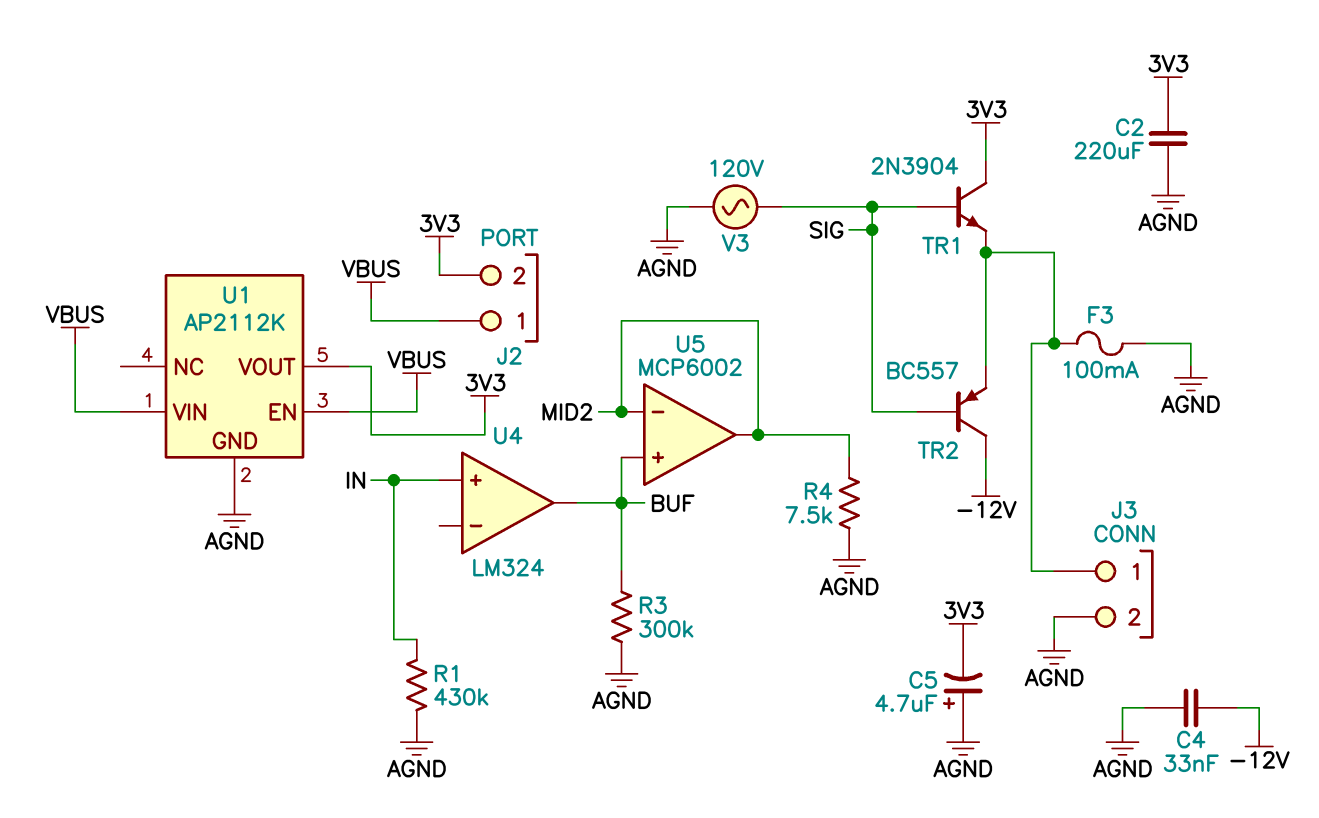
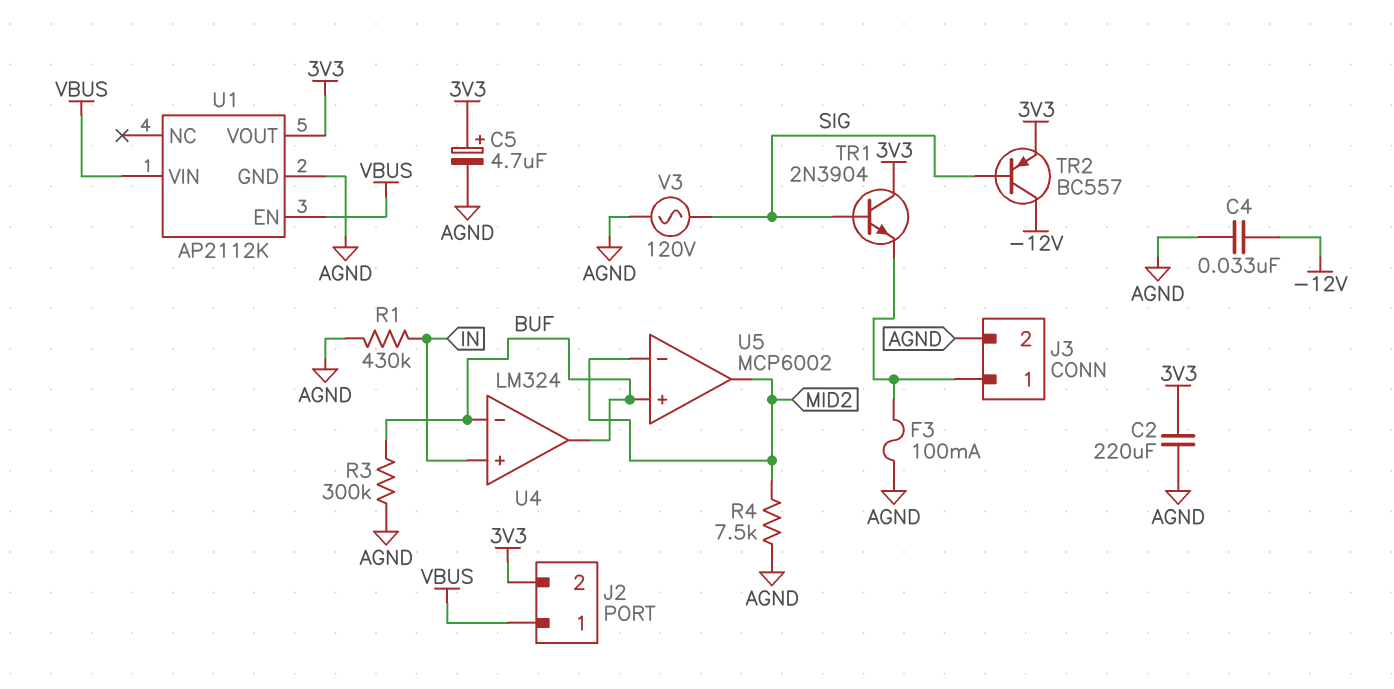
C5: 4.7uF (plus AGND, minus 3V3) -> 4.7uF (plus 3V3, minus AGND)
TR2: PNP BC557 (B SIG, C -12V, E J3/1) -> PNP BC557 (B SIG, C -12V, E 3V3)
U4 pin in-: none -> BUF

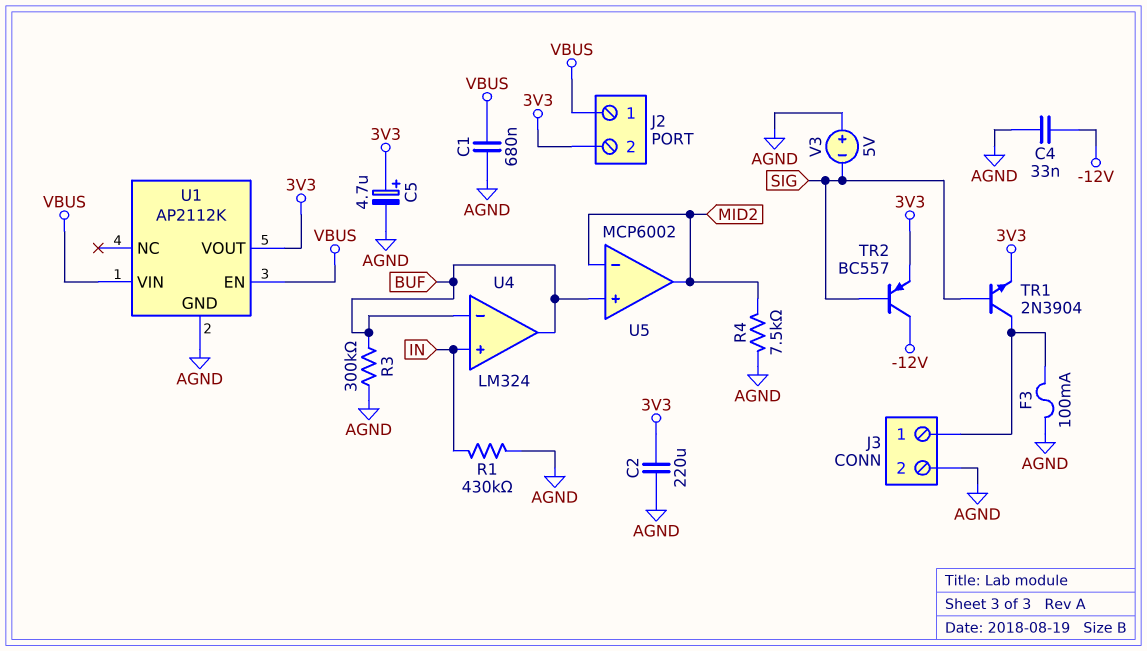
C1: none -> 680nF (AGND, VBUS)
TR1: NPN 2N3904 (B SIG, C 3V3, E J3/1) -> NPN 2N3904 (B SIG, C J3/1, E 3V3)
V3: AC 120V (AGND, SIG) -> 5V (plus AGND, minus SIG)

